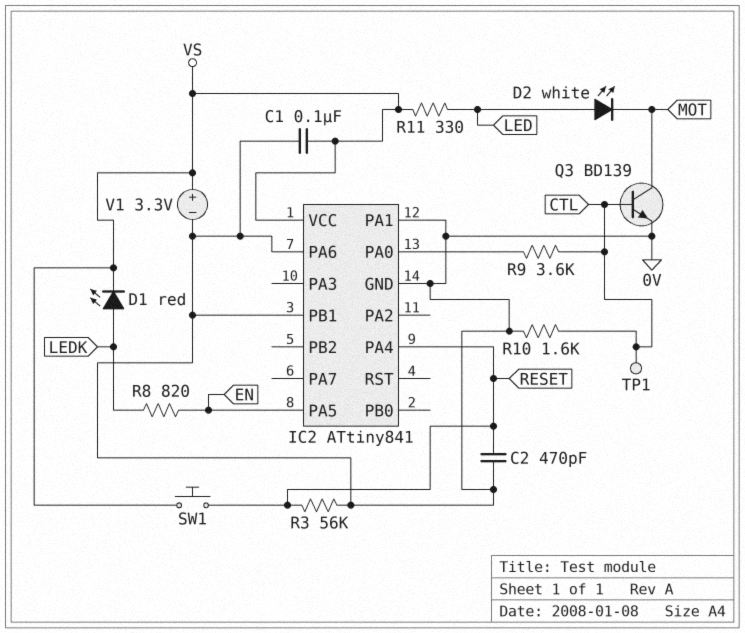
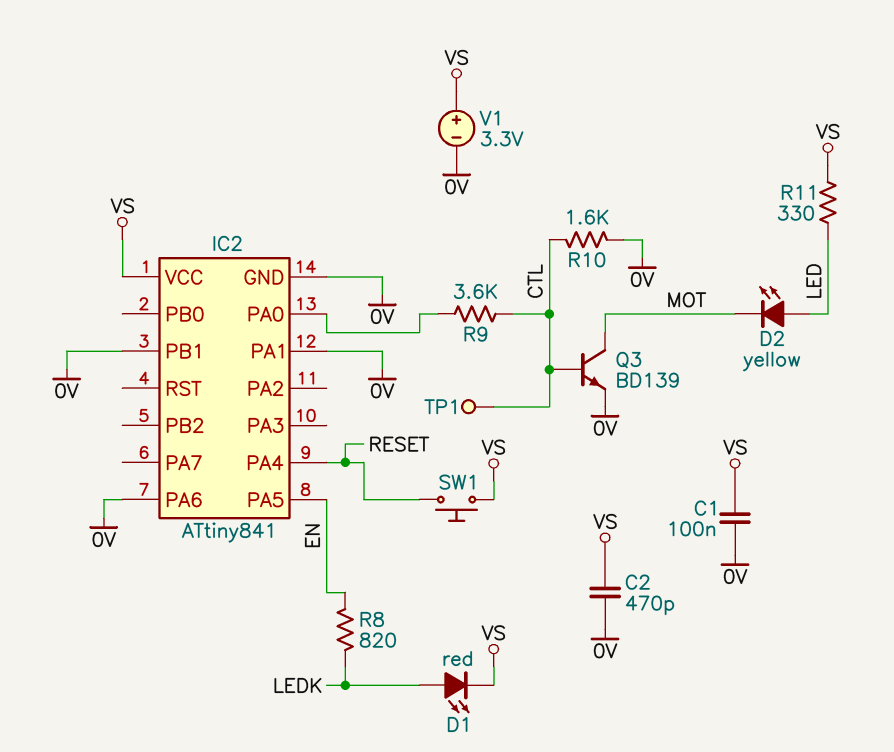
C2: 470pF (0V, RESET) -> 470pF (0V, VS)
D2: LED white (A LED, K MOT) -> LED yellow (A LED, K MOT)
R3: 56k (0V, RESET) -> none

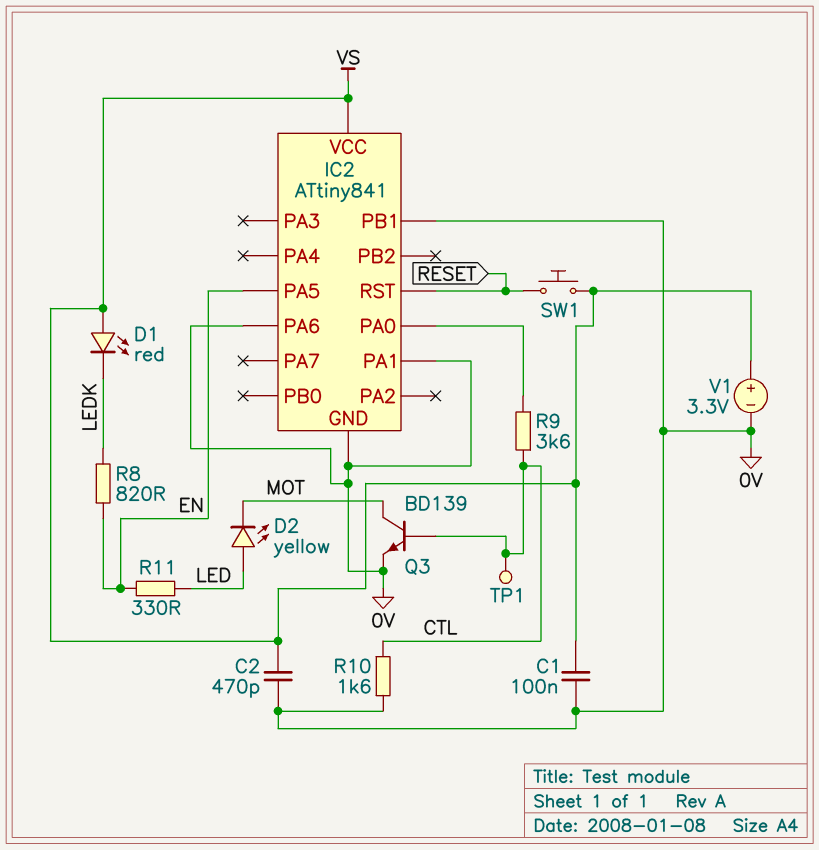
D1: LED red (A LEDK, K VS) -> LED red (A VS, K LEDK)
IC2 pin PA4: RESET -> none
IC2 pin RST: none -> RESET
R11: 330 (LED, VS) -> 330 (EN, LED)

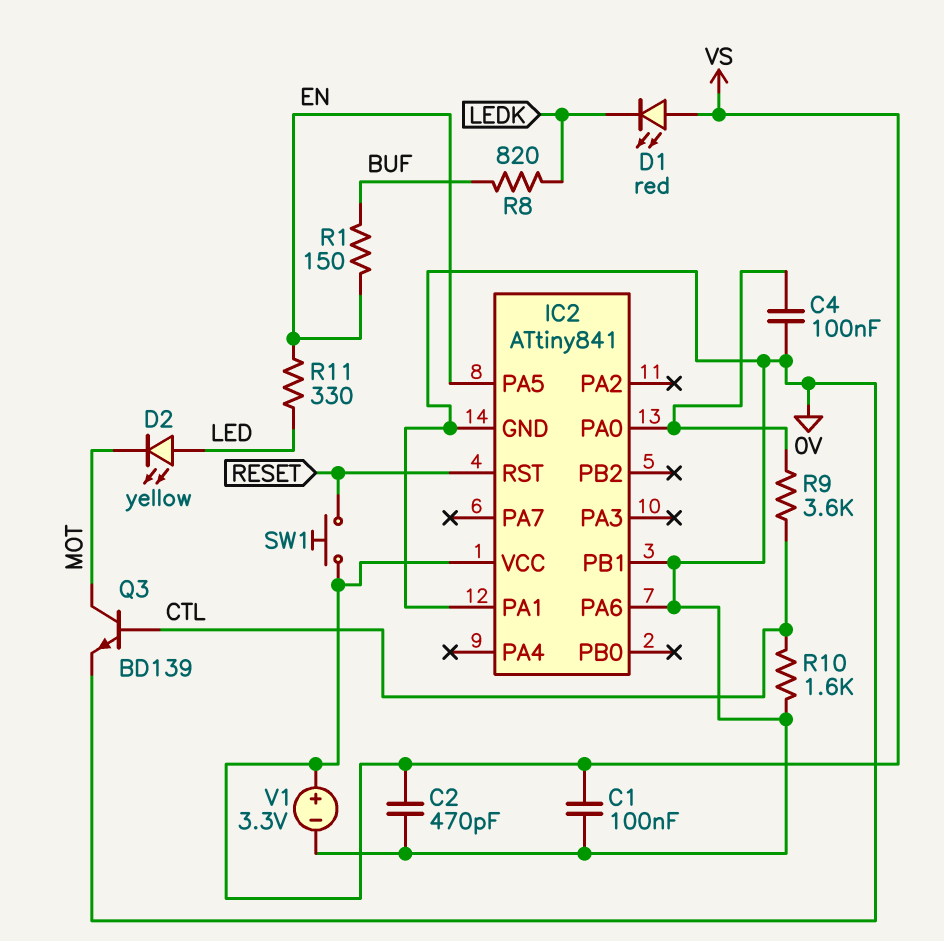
C4: none -> 100nF (0V, IC2/PA0)
R1: none -> 150 (BUF, EN)
R8: 820 (EN, LEDK) -> 820 (BUF, LEDK)
TP1: test point (CTL) -> none

